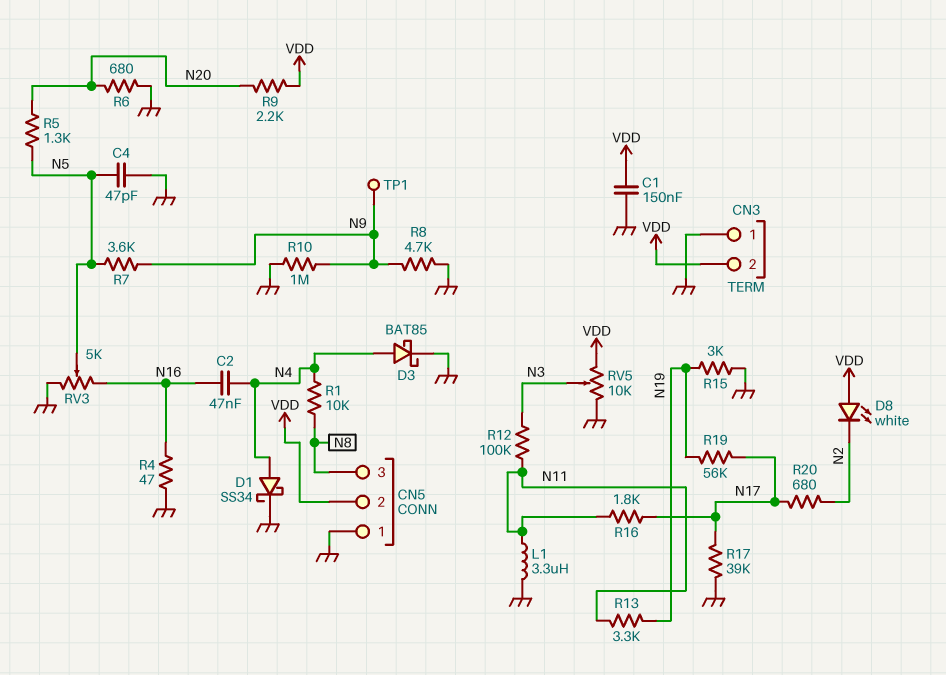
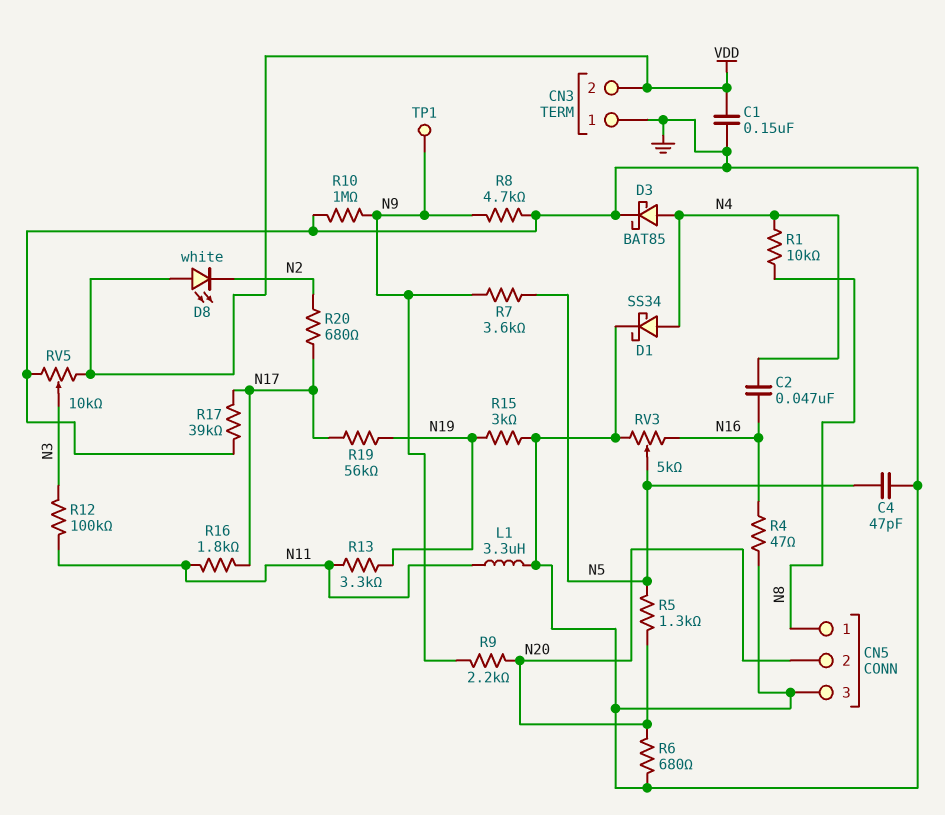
CN5 pin 1: GND -> N8
CN5 pin 2: VDD -> N20
CN5 pin 3: N8 -> GND
R9: 2.2k (N20, VDD) -> 2.2k (N9, N20)

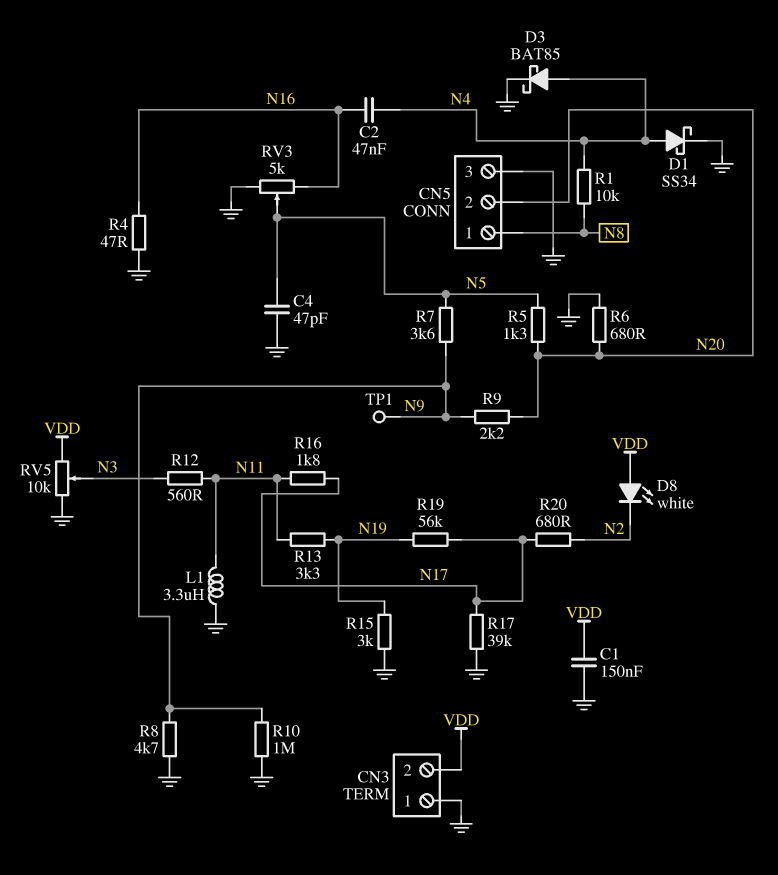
R12: 100k (N3, N11) -> 560 (N3, N11)

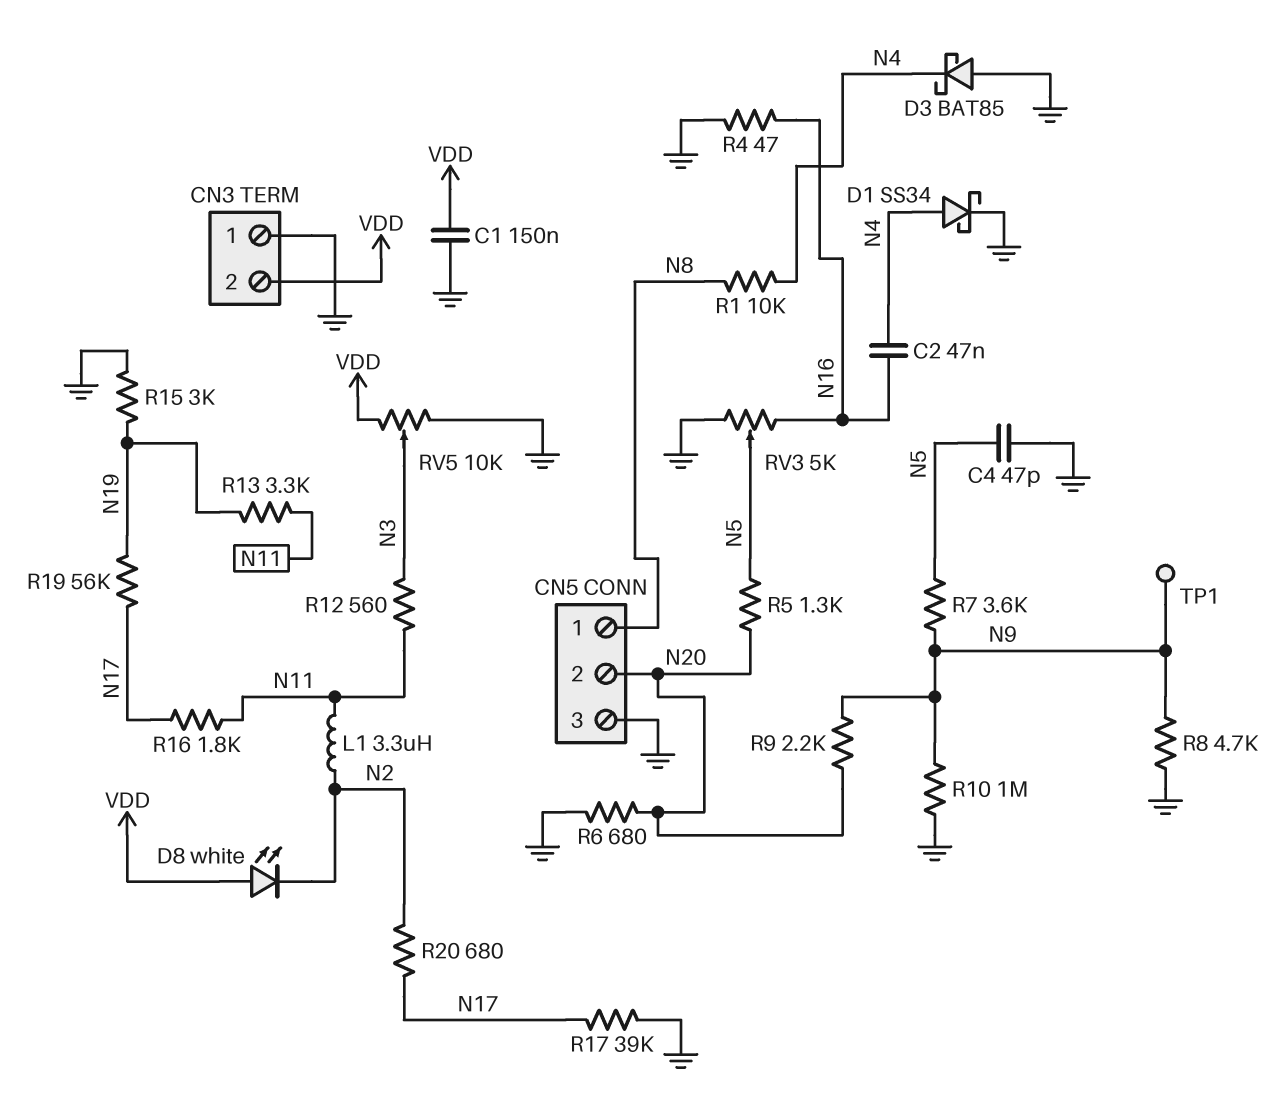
D3: schottky BAT85 (A N4, K GND) -> schottky BAT85 (A GND, K N4)
L1: 3.3uH (GND, N11) -> 3.3uH (N2, N11)

